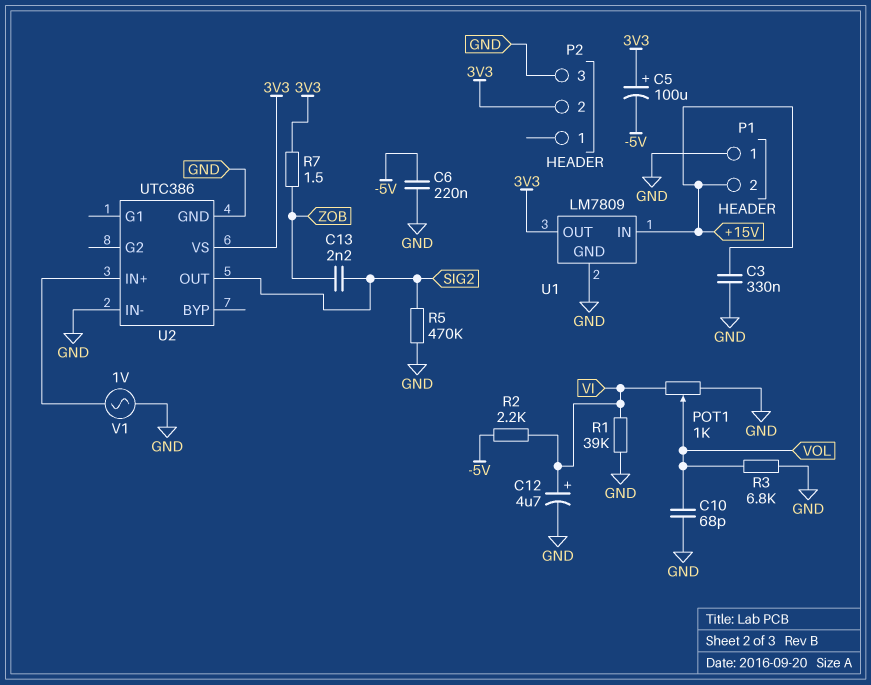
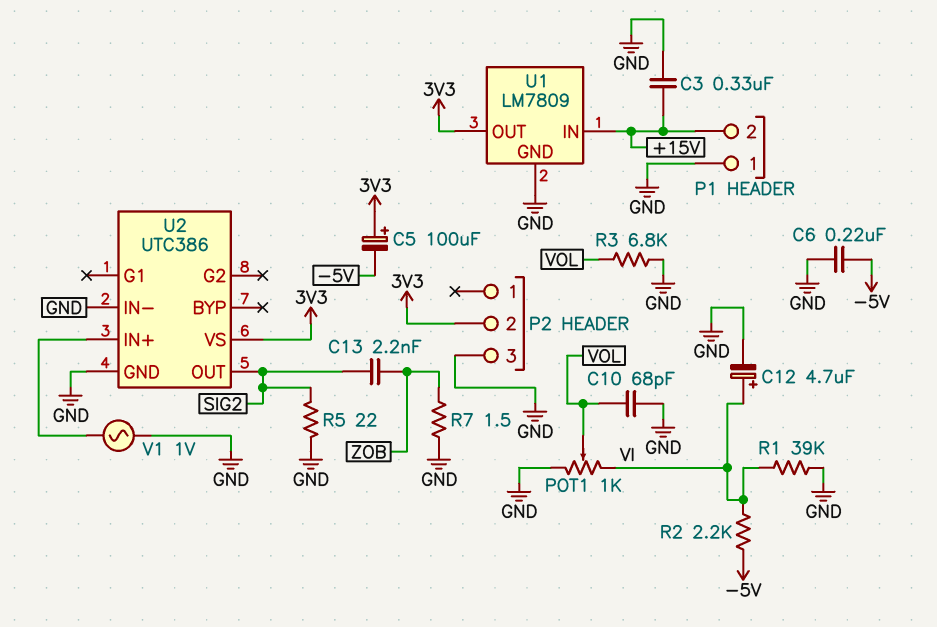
R5: 470k (GND, SIG2) -> 22 (GND, SIG2)
R7: 1.5 (3V3, ZOB) -> 1.5 (GND, ZOB)

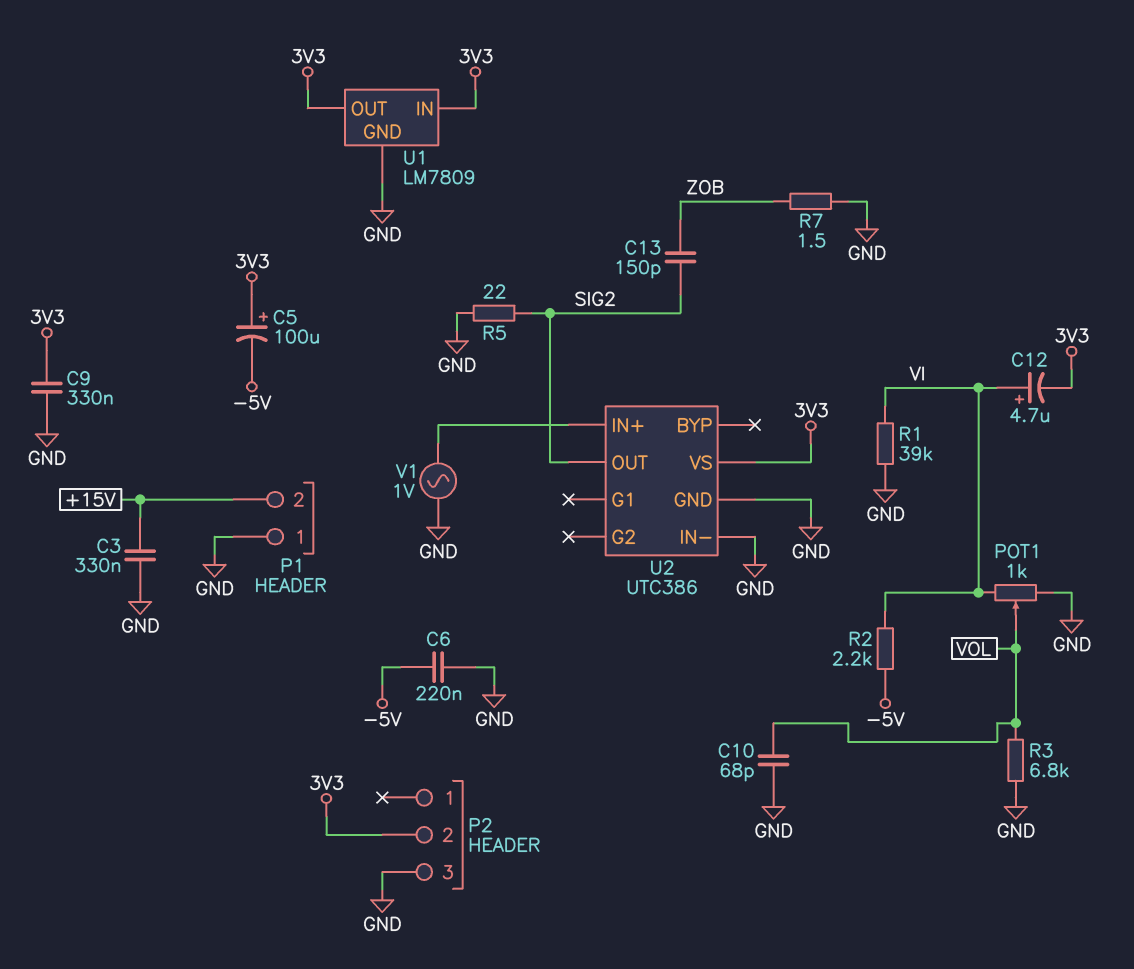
C9: none -> 330nF (3V3, GND)
C12: 4.7uF (plus VI, minus GND) -> 4.7uF (plus VI, minus 3V3)
C13: 2.2nF (SIG2, ZOB) -> 150pF (SIG2, ZOB)
U1 pin IN: +15V -> 3V3

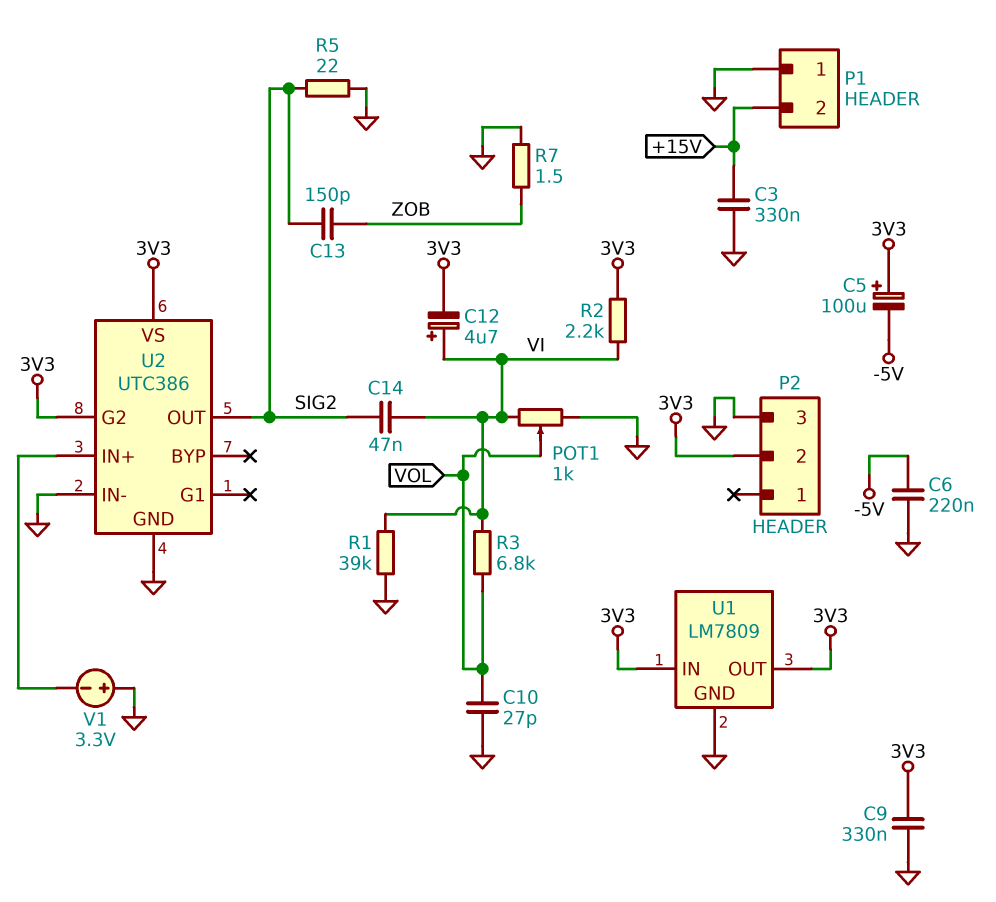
C10: 68pF (GND, VOL) -> 27pF (GND, VOL)
C14: none -> 47nF (SIG2, VI)
R2: 2.2k (-5V, VI) -> 2.2k (3V3, VI)
R3: 6.8k (GND, VOL) -> 6.8k (VI, VOL)
U2 pin G2: none -> 3V3
V1: AC 1V (GND, U2/IN+) -> 3.3V (plus GND, minus U2/IN+)

